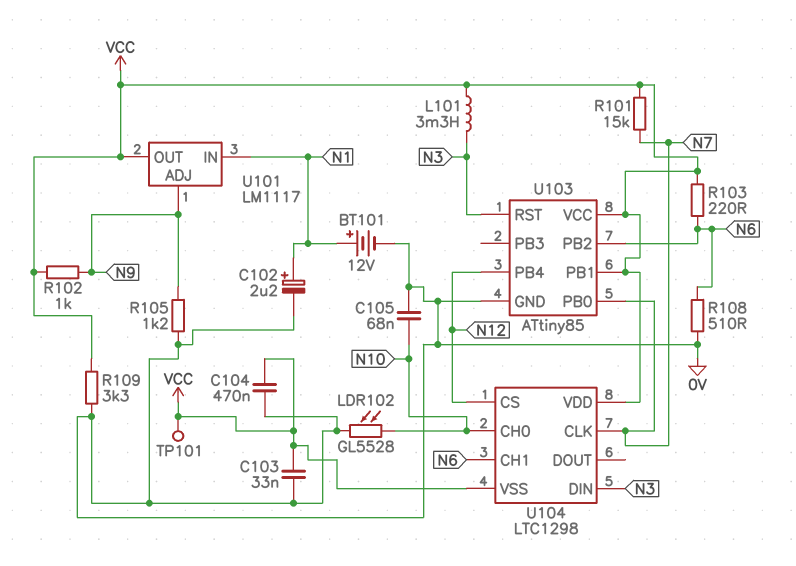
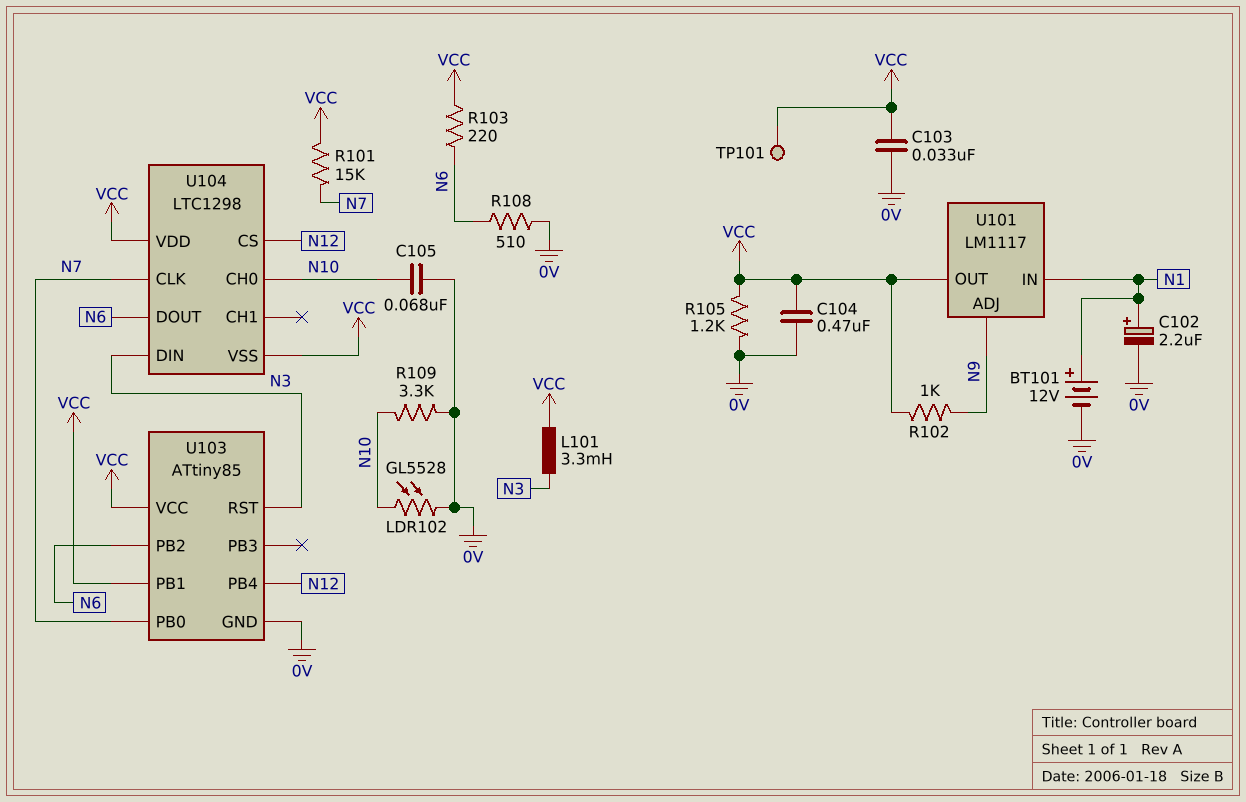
R105: 1.2k (0V, N9) -> 1.2k (0V, VCC)
R109: 3.3k (0V, VCC) -> 3.3k (0V, N10)
U104 pin CH1: N6 -> none
U104 pin DOUT: none -> N6

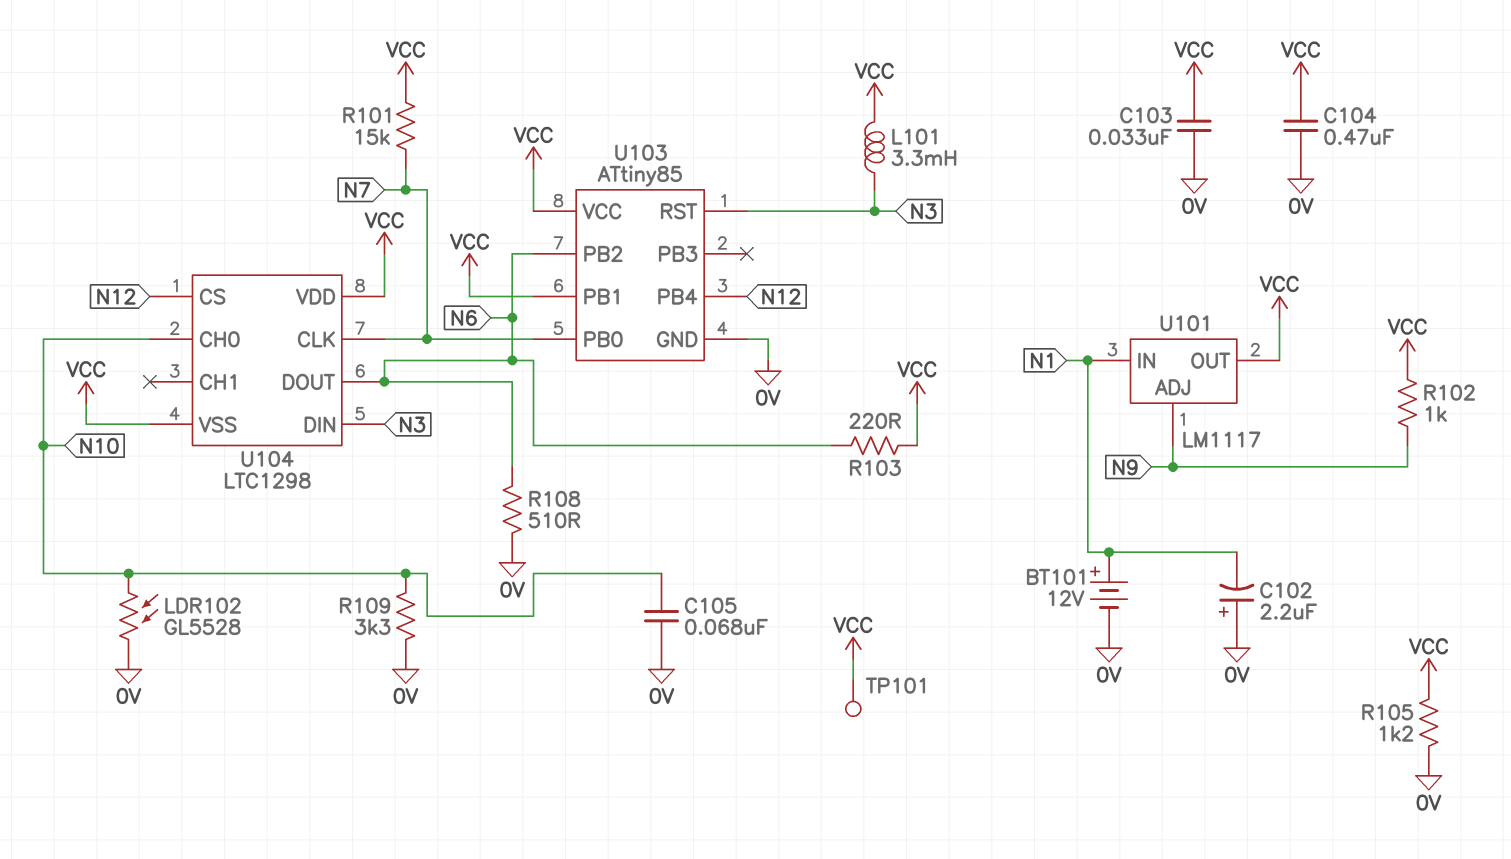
C102: 2.2uF (plus N1, minus 0V) -> 2.2uF (plus 0V, minus N1)

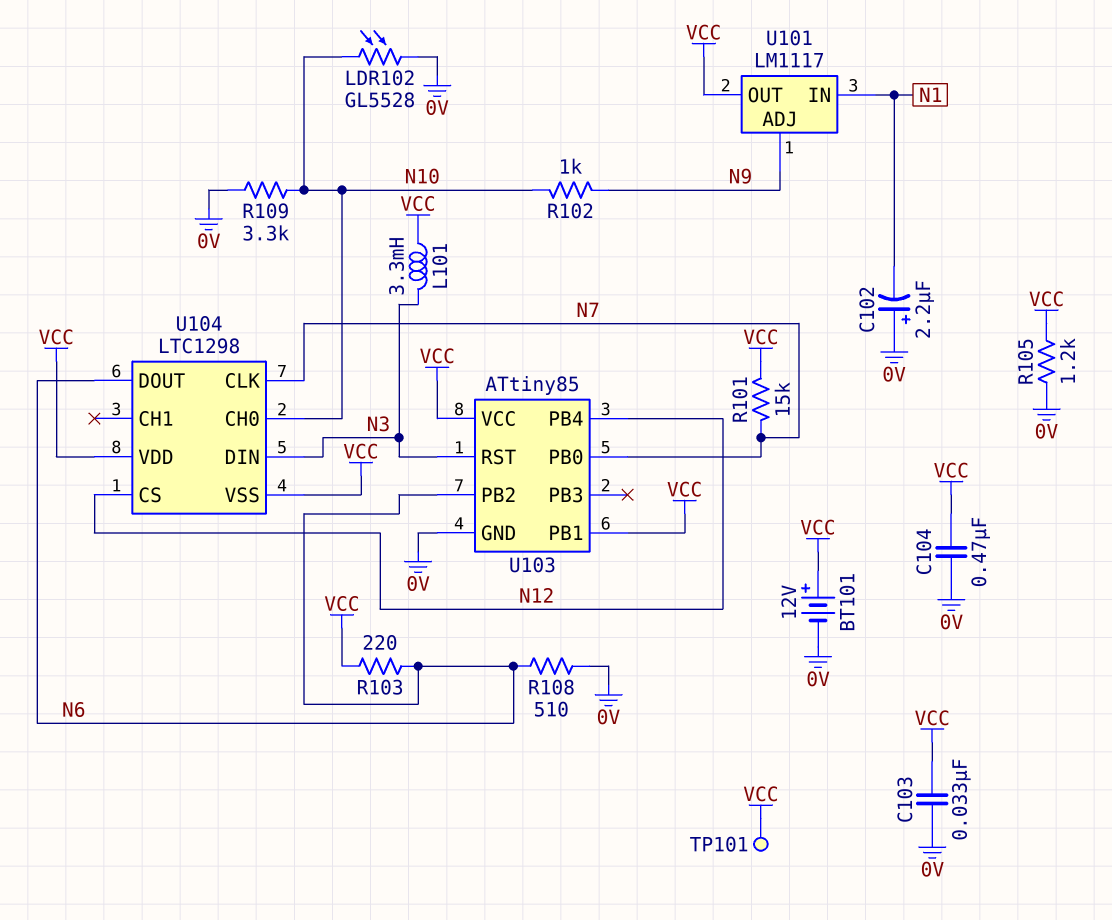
BT101: 12V (plus N1, minus 0V) -> 12V (plus VCC, minus 0V)
C105: 68nF (0V, N10) -> none
R102: 1k (N9, VCC) -> 1k (N9, N10)

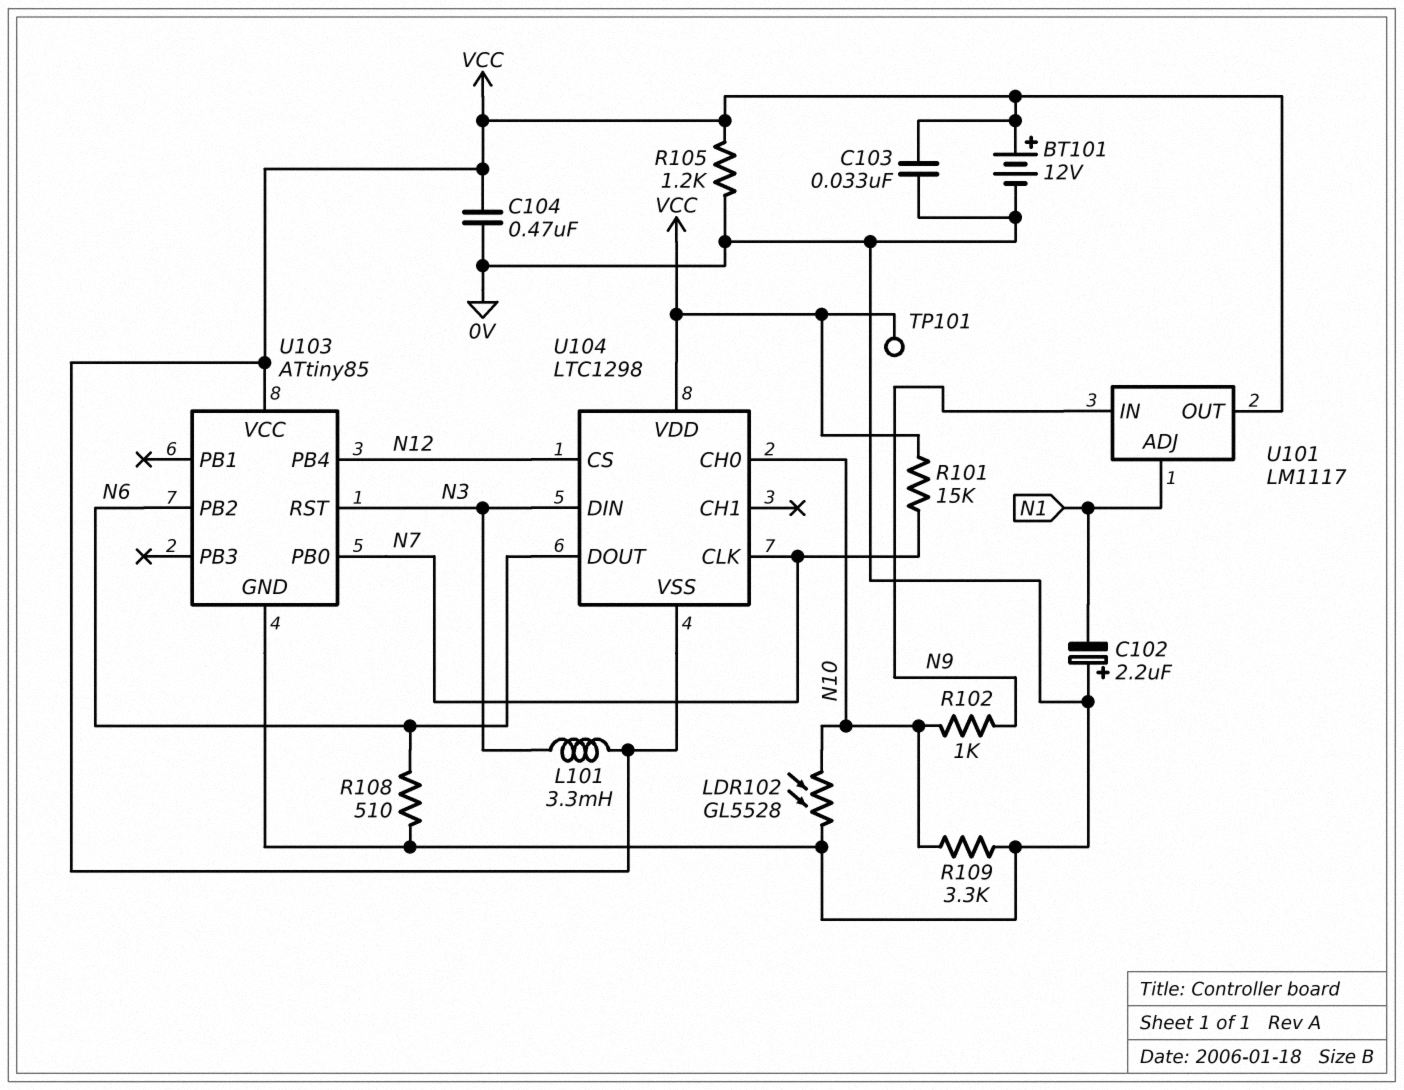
R103: 220 (N6, VCC) -> none
U101 pin ADJ: N9 -> N1
U101 pin IN: N1 -> N9
U103 pin PB1: VCC -> none

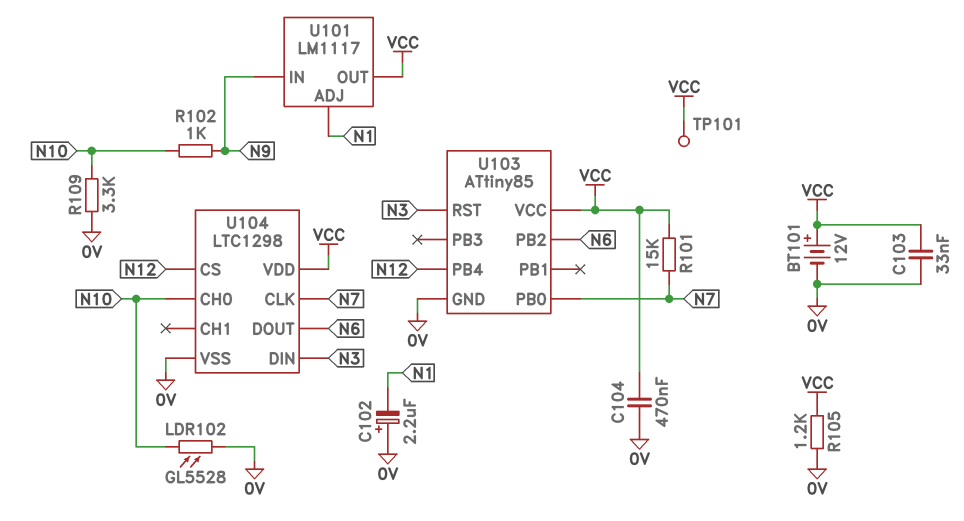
L101: 3.3mH (N3, VCC) -> none
R108: 510 (0V, N6) -> none
U104 pin VSS: VCC -> 0V

